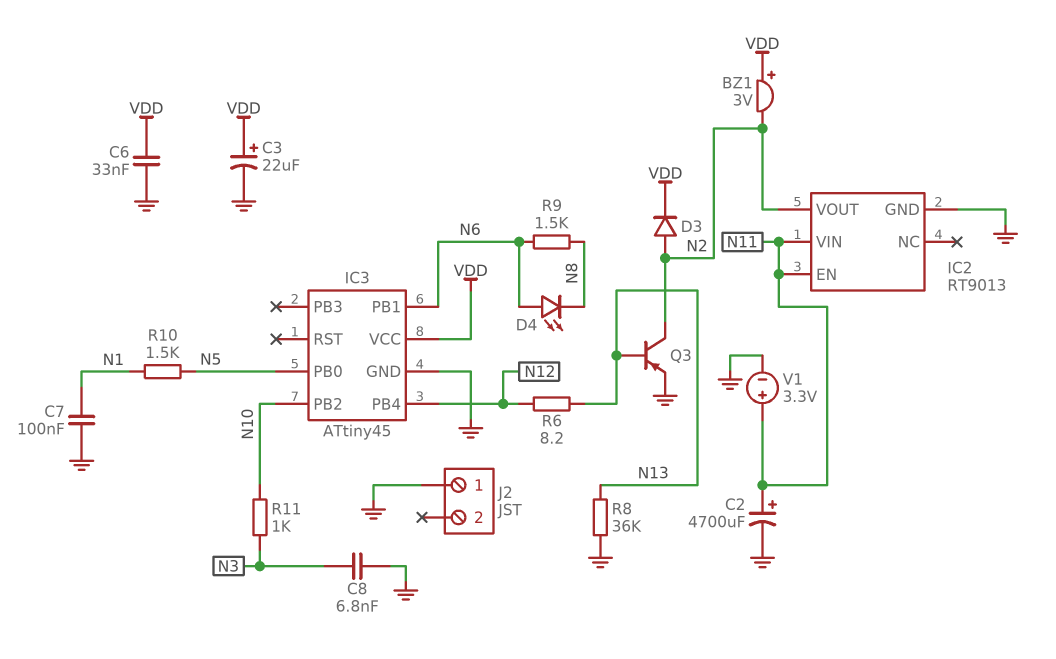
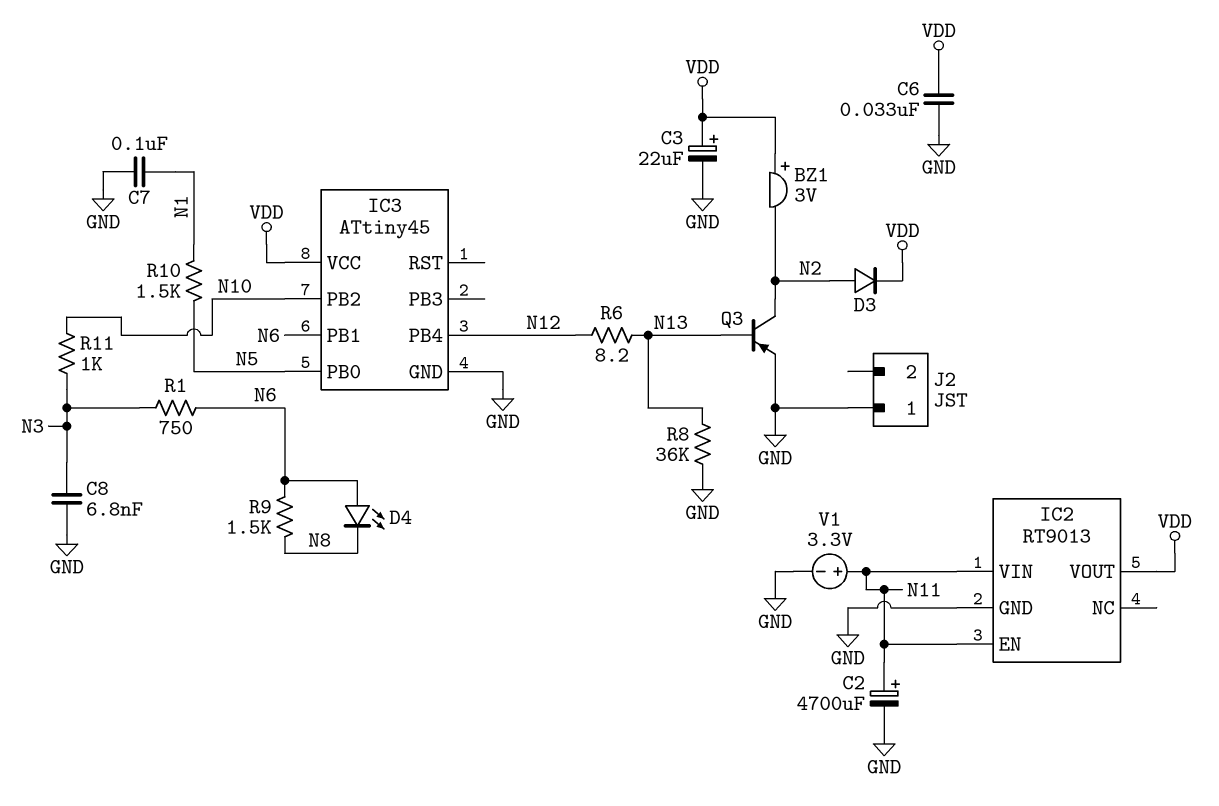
IC2 pin VOUT: N2 -> VDD
R1: none -> 750 (N3, N6)

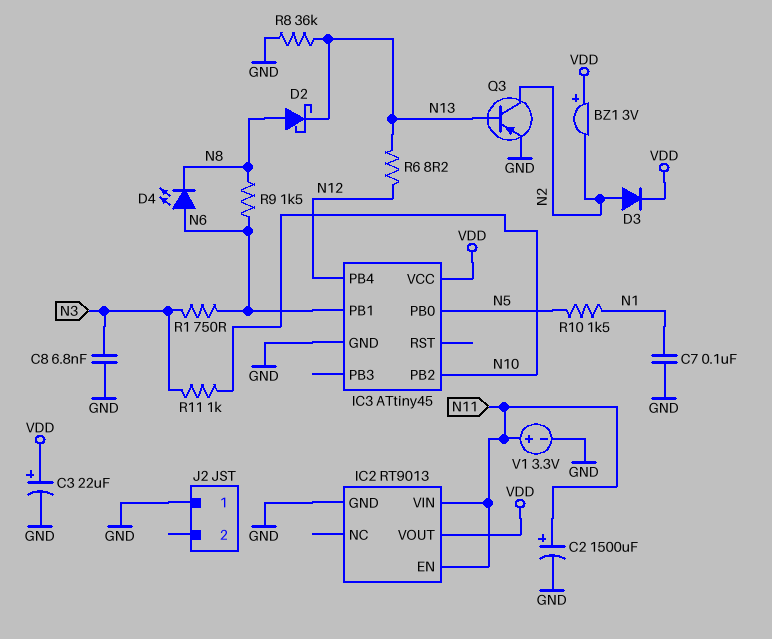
C2: 4700uF (plus N11, minus GND) -> 1500uF (plus N11, minus GND)
C6: 33nF (GND, VDD) -> none
D2: none -> schottky (A N8, K N13)

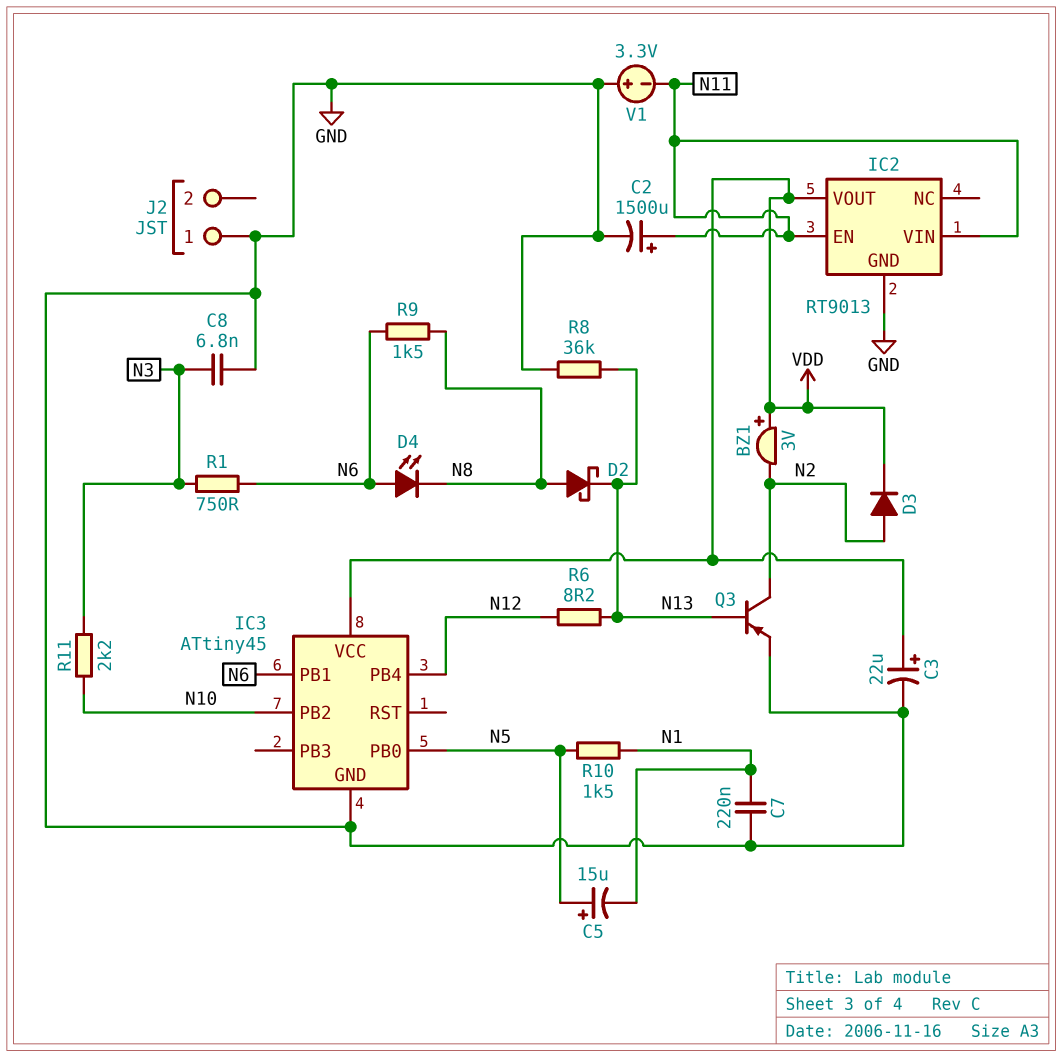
C5: none -> 15uF (plus N5, minus N1)
C7: 100nF (GND, N1) -> 220nF (GND, N1)
R11: 1k (N3, N10) -> 2.2k (N3, N10)
V1: 3.3V (plus N11, minus GND) -> 3.3V (plus GND, minus N11)

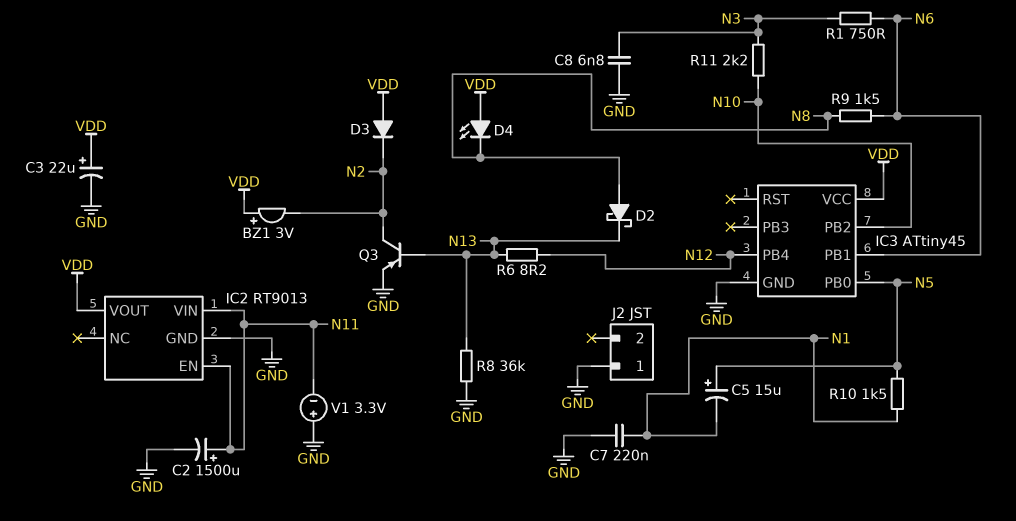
D3: diode (A N2, K VDD) -> diode (A VDD, K N2)
D4: LED (A N6, K N8) -> LED (A VDD, K N8)

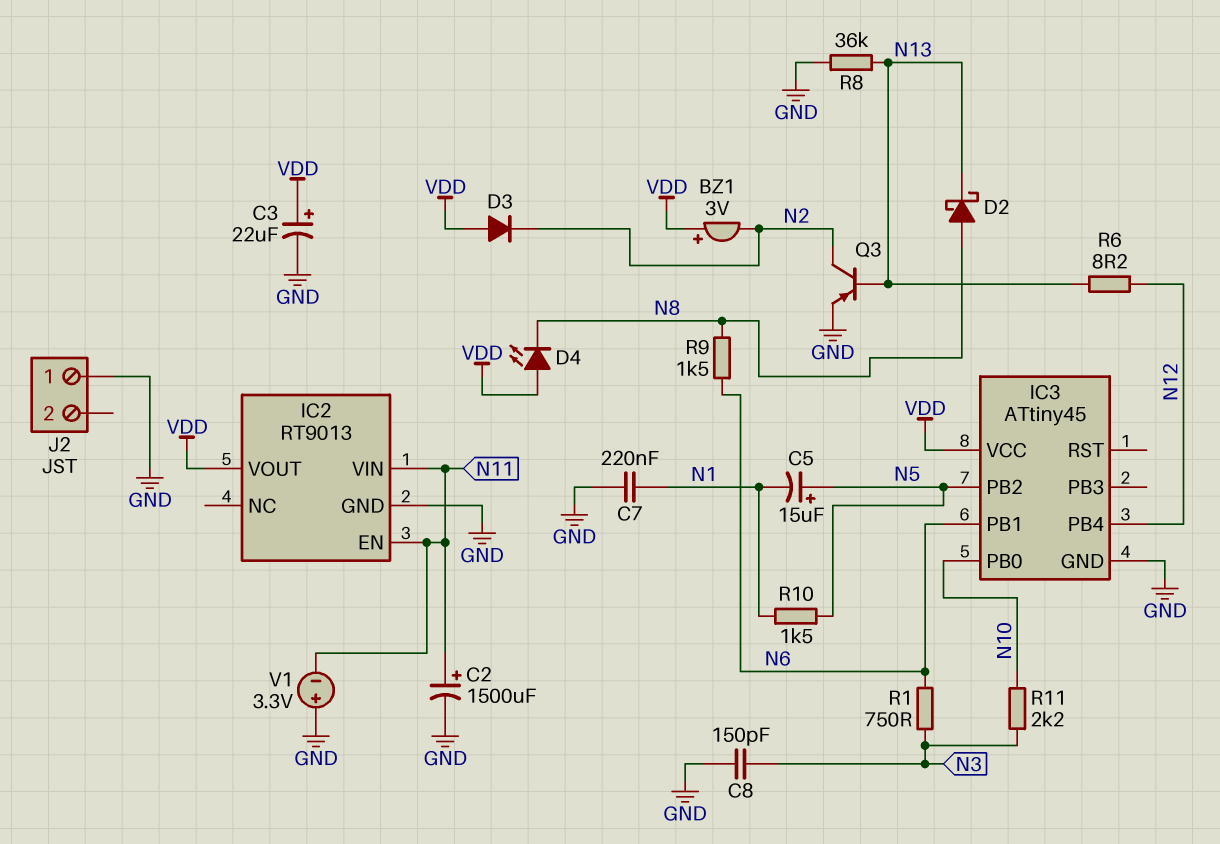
C8: 6.8nF (GND, N3) -> 150pF (GND, N3)
IC3 pin PB0: N5 -> N10
IC3 pin PB2: N10 -> N5

